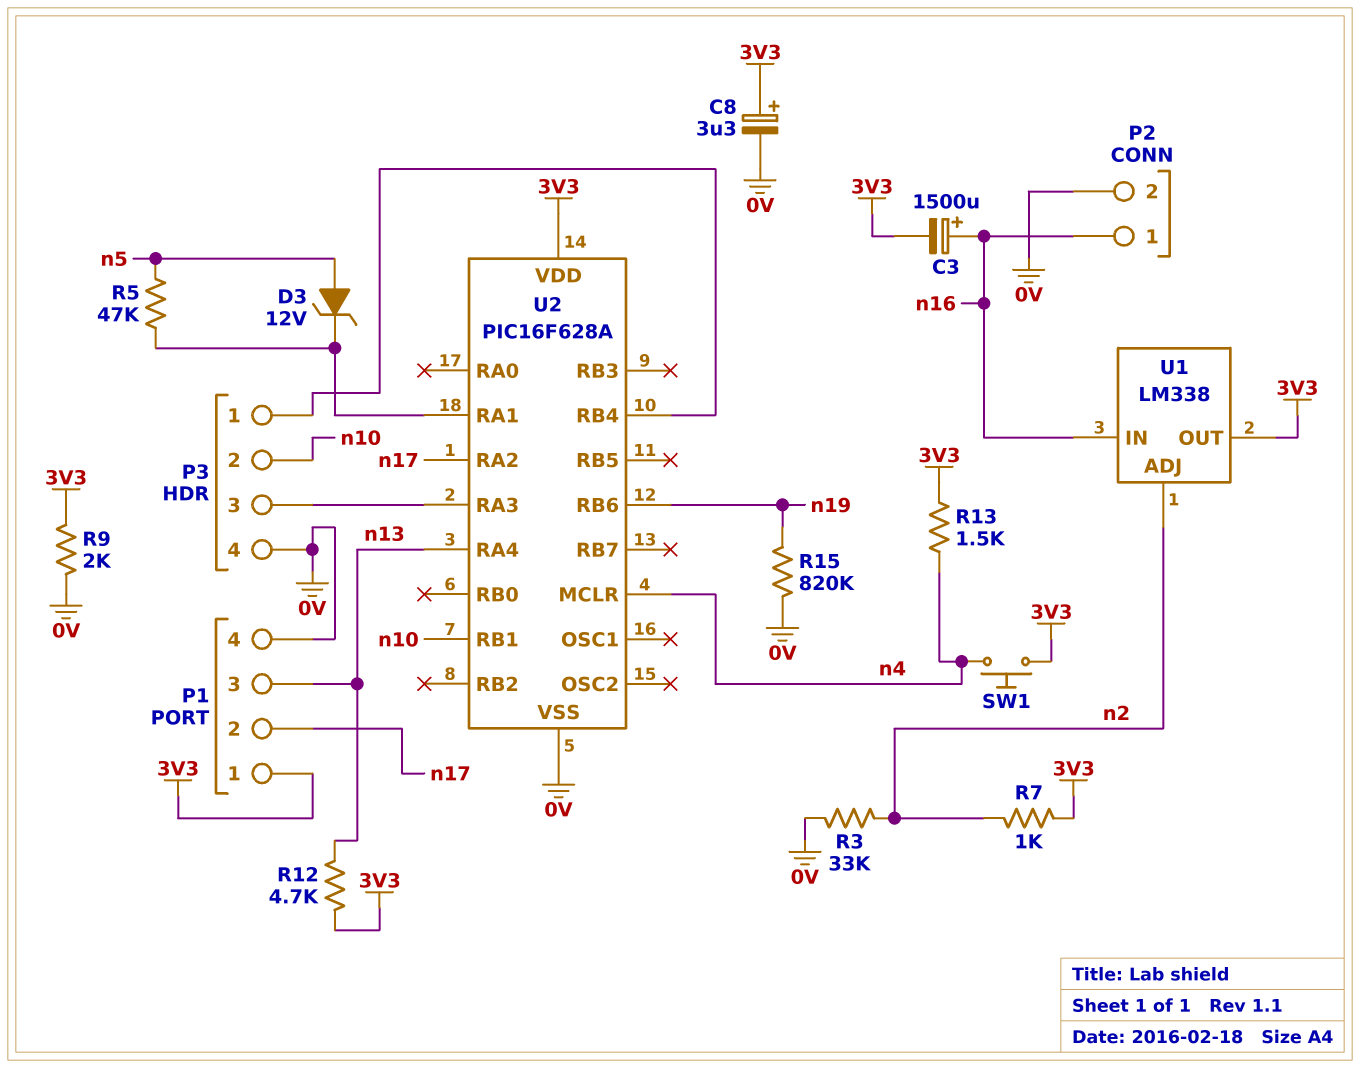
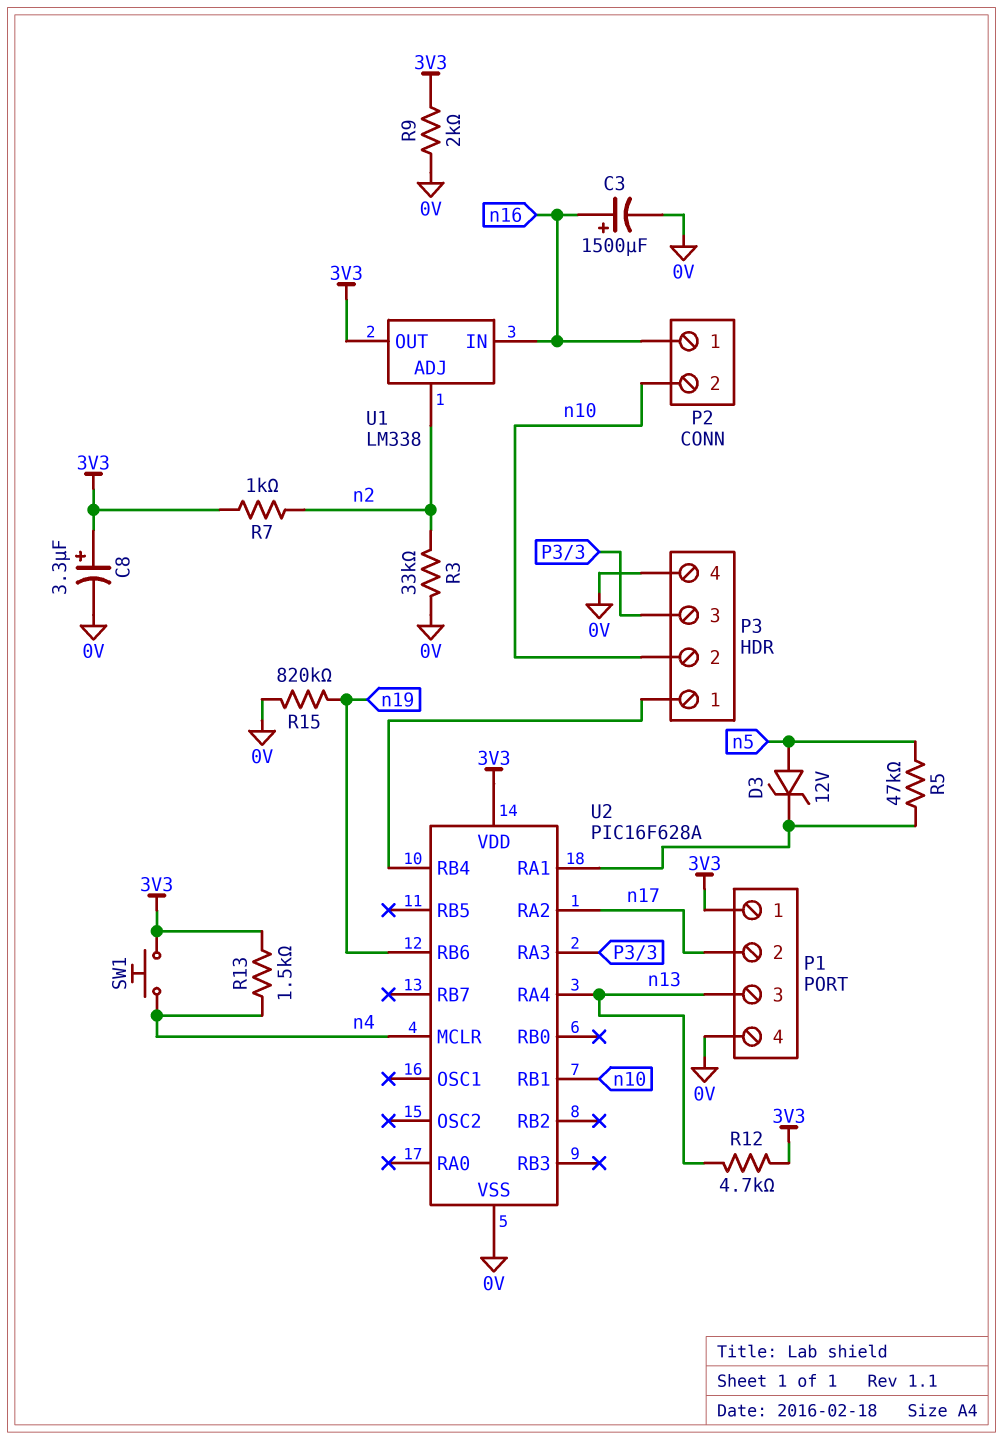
C3: 1500uF (plus n16, minus 3V3) -> 1500uF (plus n16, minus 0V)
P2 pin 2: 0V -> n10

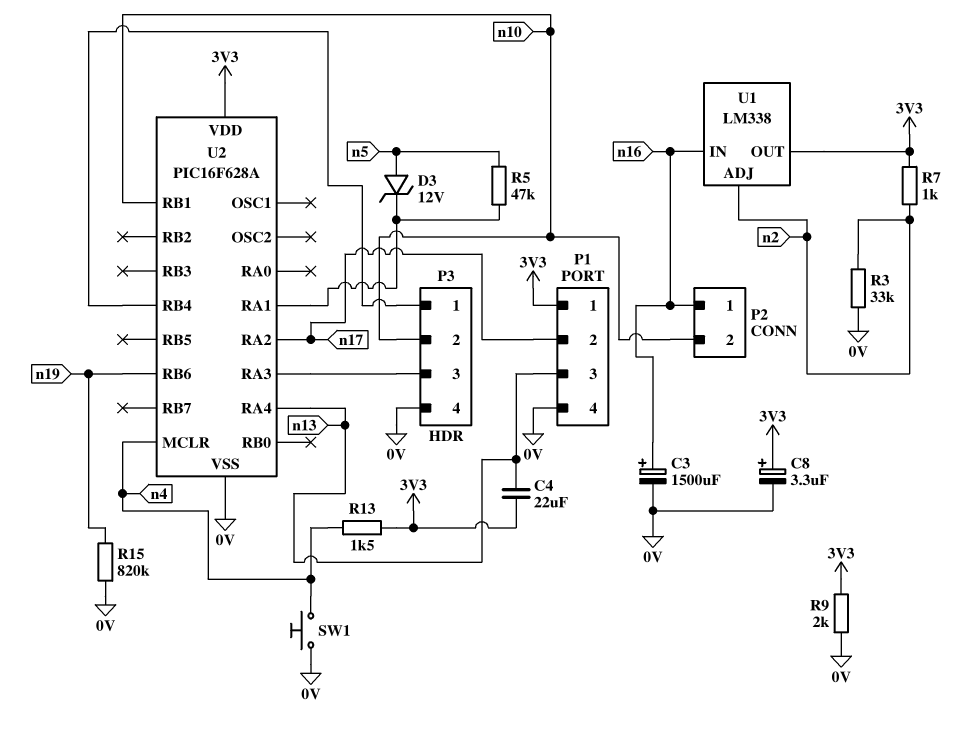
C4: none -> 22uF (3V3, n13)
R12: 4.7k (3V3, n13) -> none
SW1: button (3V3, n4) -> button (0V, n4)

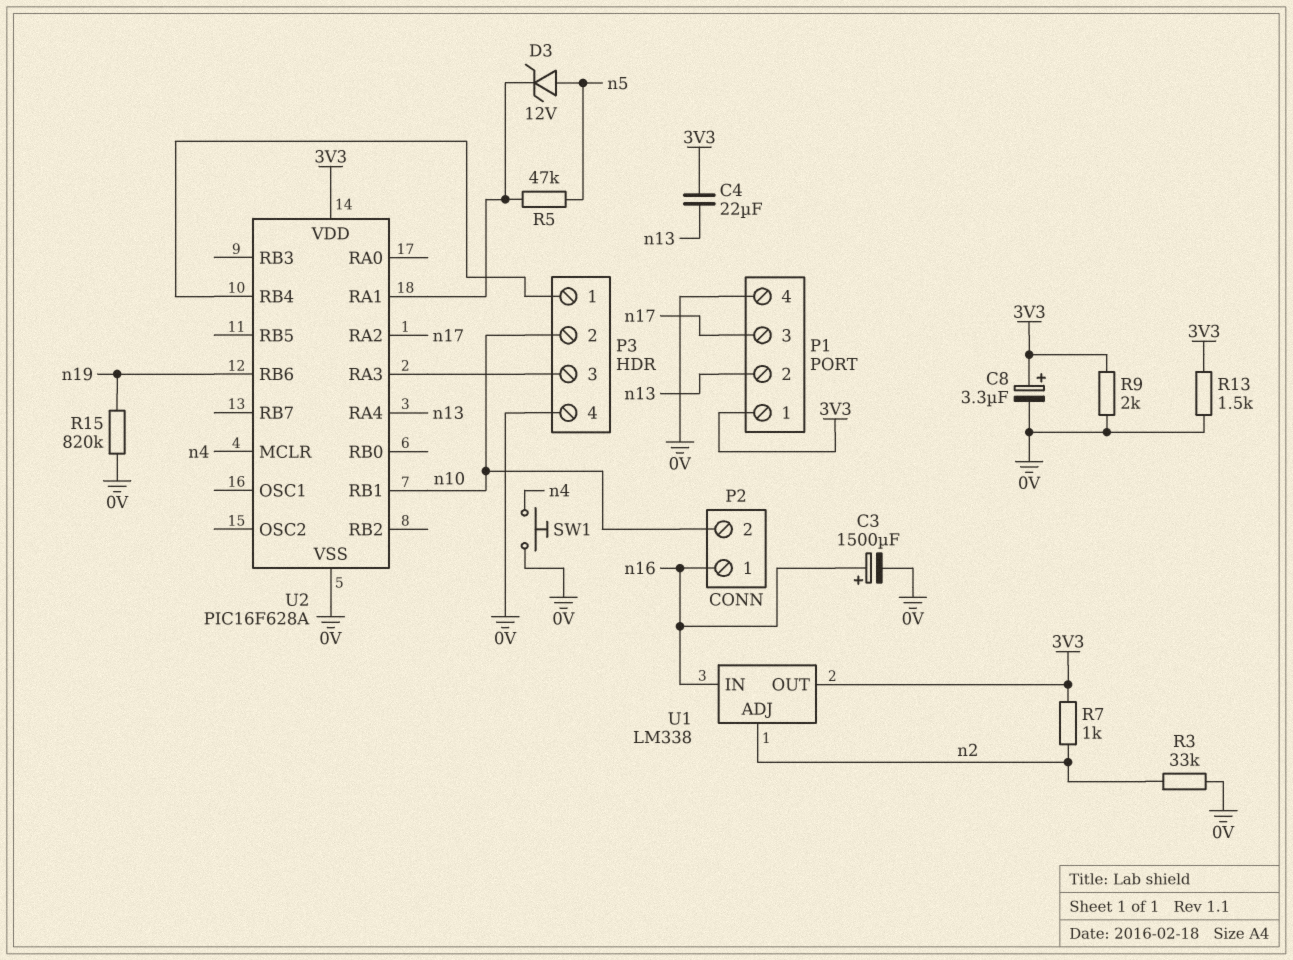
P1 pin 2: n17 -> n13
P1 pin 3: n13 -> n17
R13: 1.5k (3V3, n4) -> 1.5k (0V, 3V3)

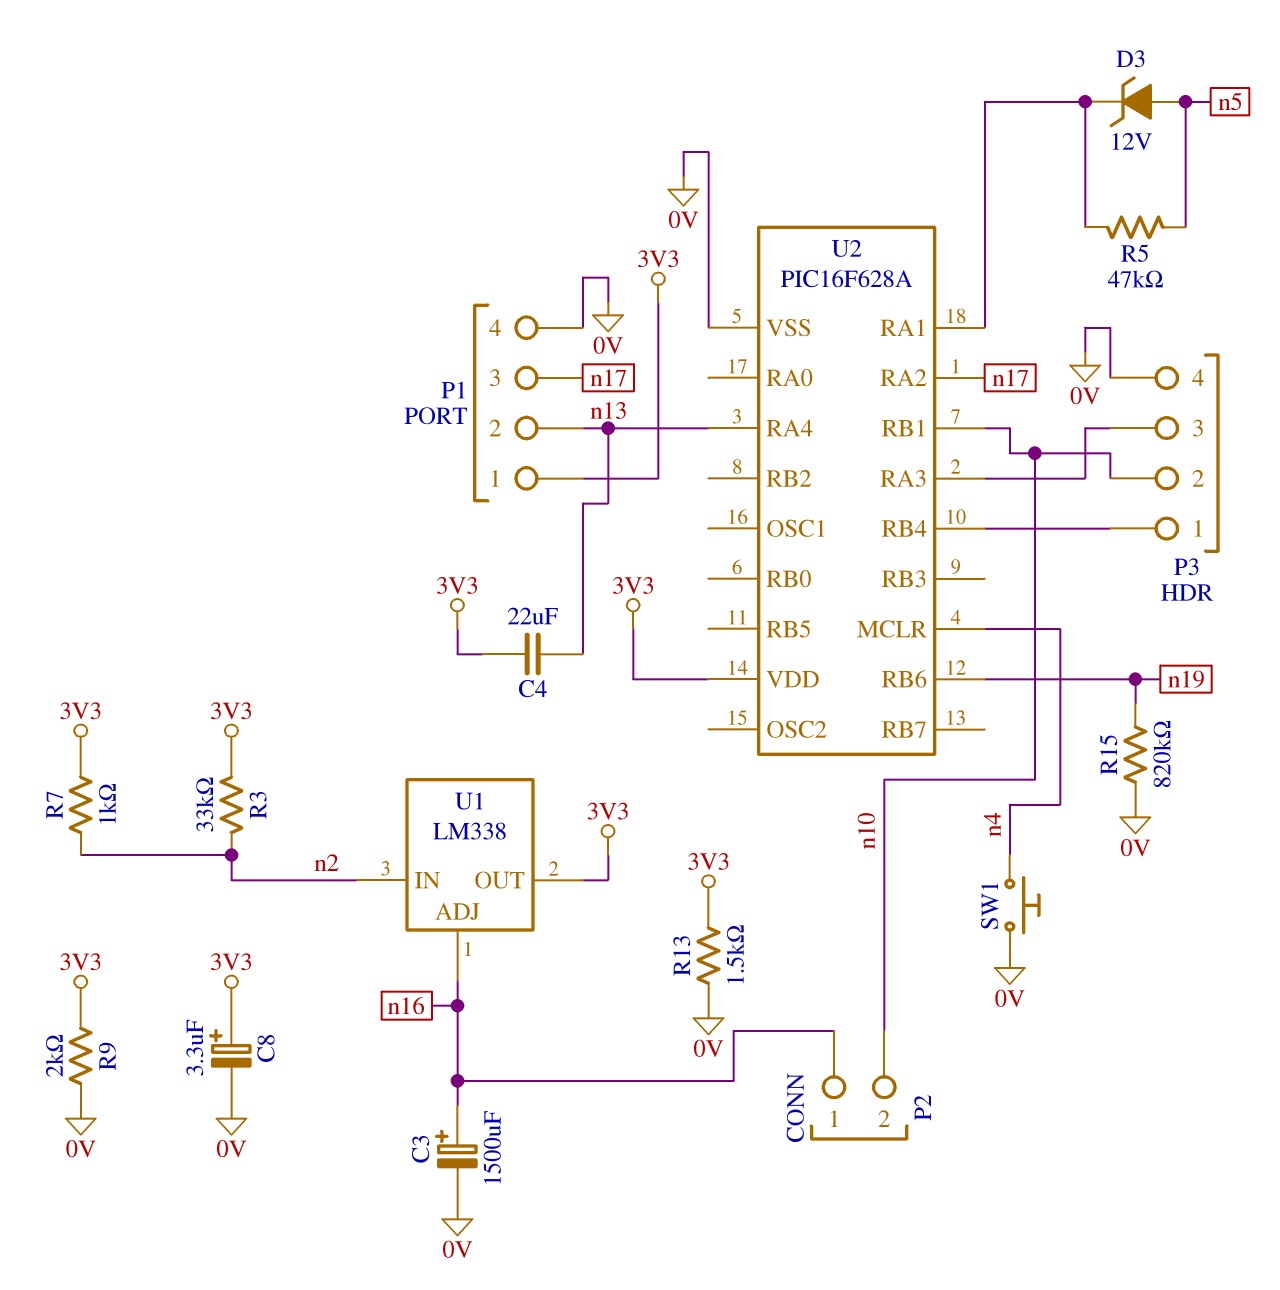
R3: 33k (0V, n2) -> 33k (3V3, n2)
U1 pin ADJ: n2 -> n16
U1 pin IN: n16 -> n2

